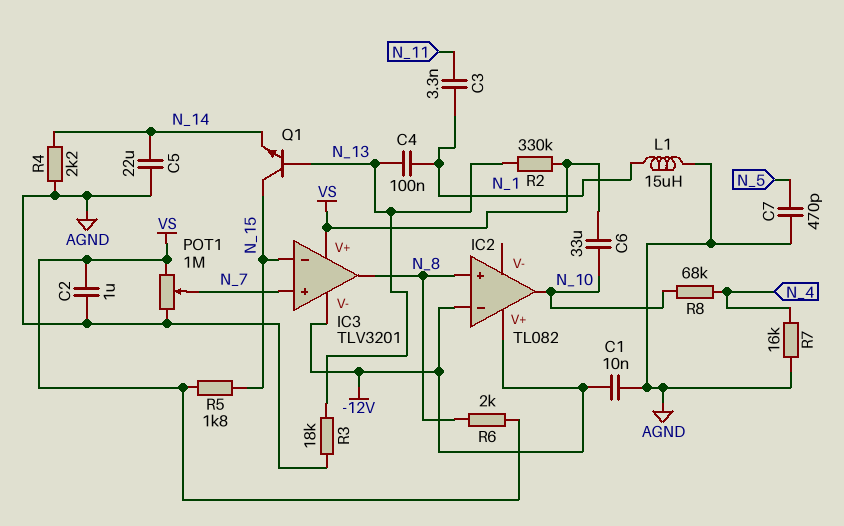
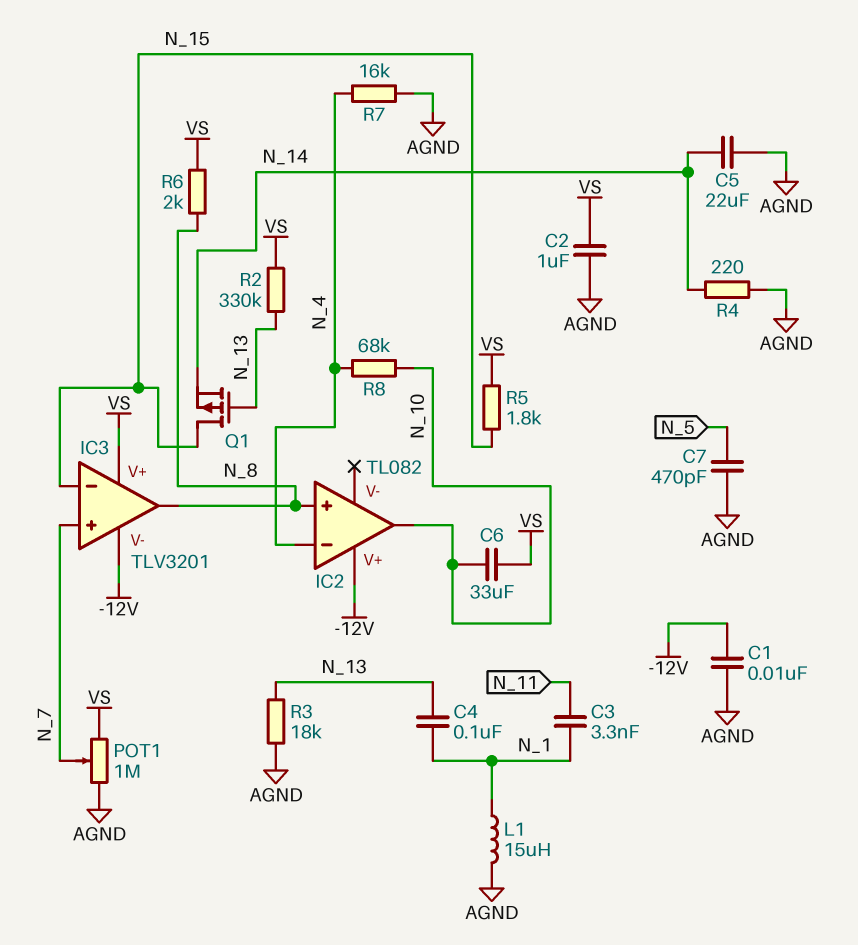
IC2 pin in-: -12V -> N_4
Q1: NPN (B N_13, C N_15, E N_14) -> PMOS (G N_13, D N_15, S N_14)
R4: 2.2k (AGND, N_14) -> 220 (AGND, N_14)

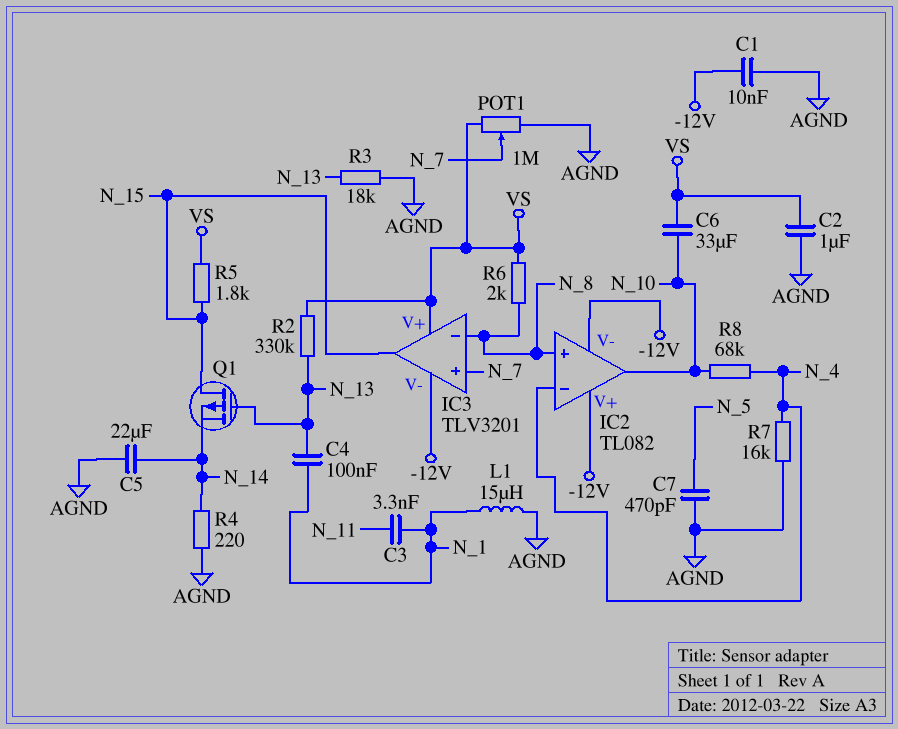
IC2 pin V-: none -> -12V
IC3 pin in-: N_15 -> N_8
IC3 pin out: N_8 -> N_15

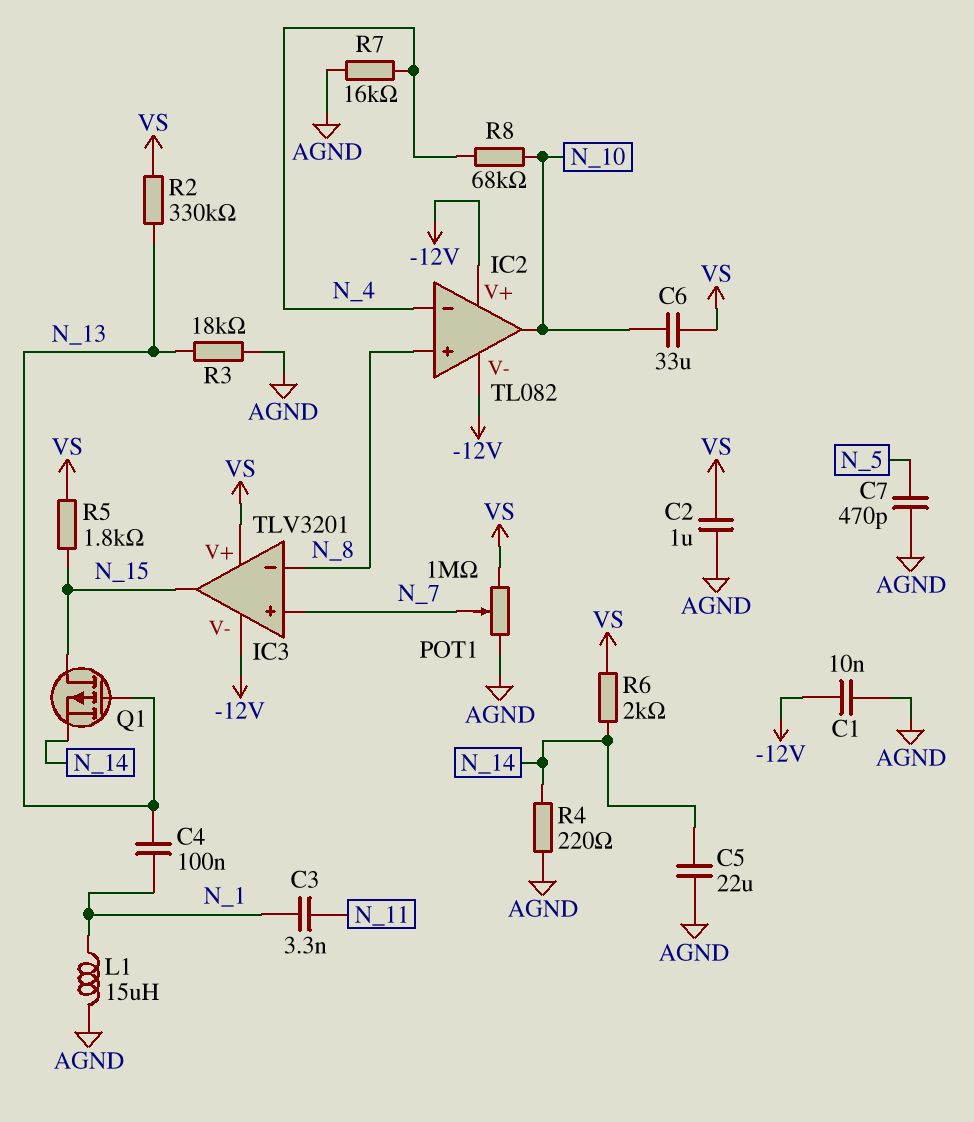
R6: 2k (N_8, VS) -> 2k (N_14, VS)

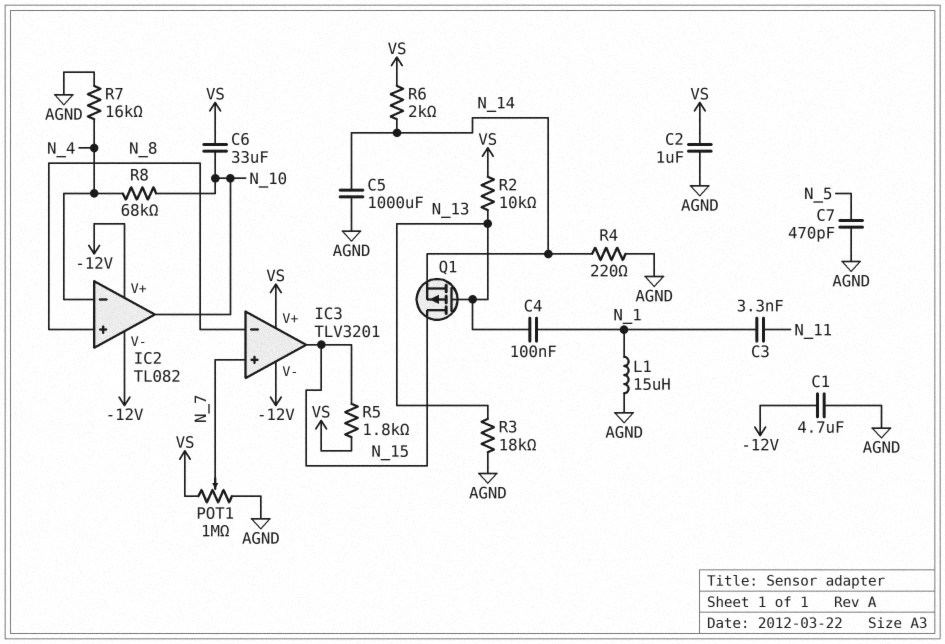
C1: 10nF (-12V, AGND) -> 4.7uF (-12V, AGND)
C5: 22uF (AGND, N_14) -> 1000uF (AGND, N_14)
R2: 330k (N_13, VS) -> 10k (N_13, VS)

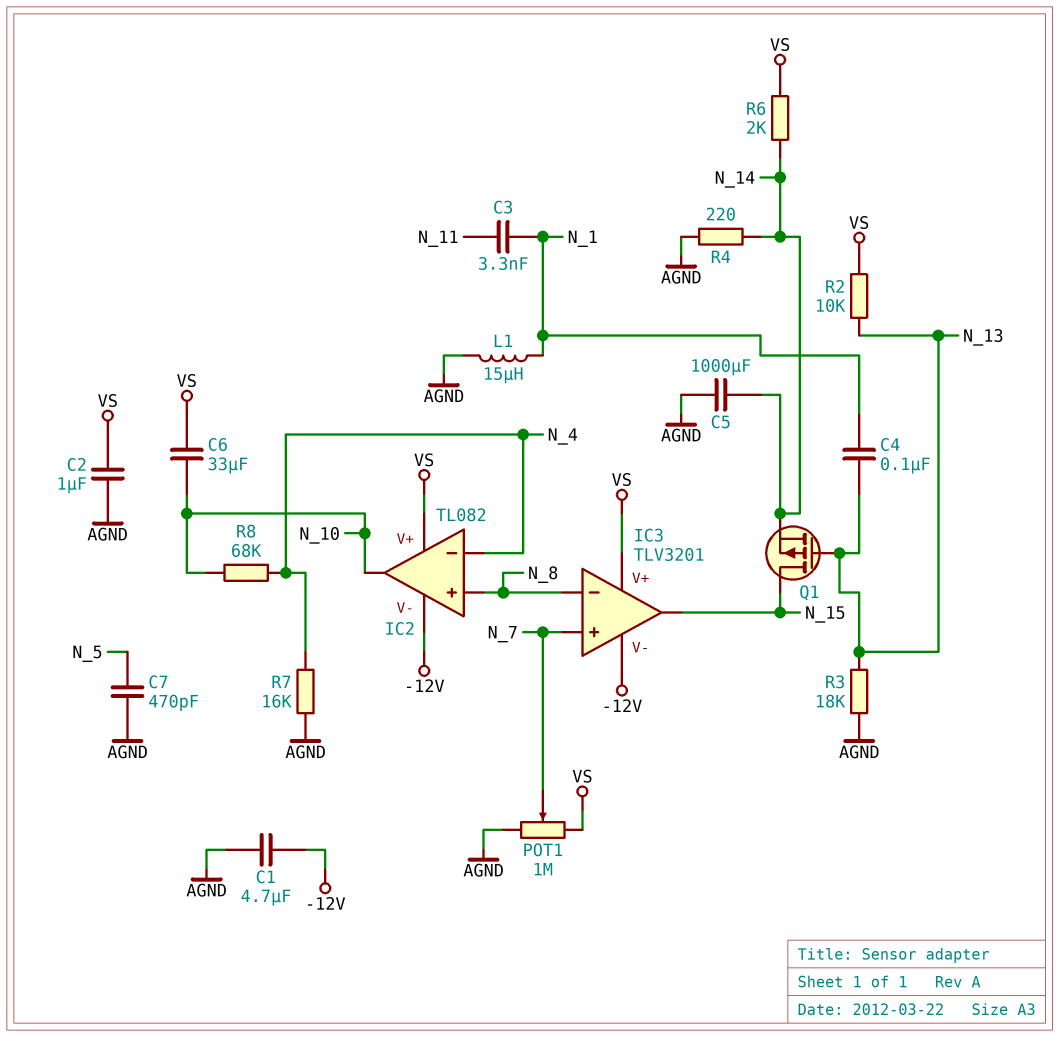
IC2 pin V+: -12V -> VS
R5: 1.8k (N_15, VS) -> none

